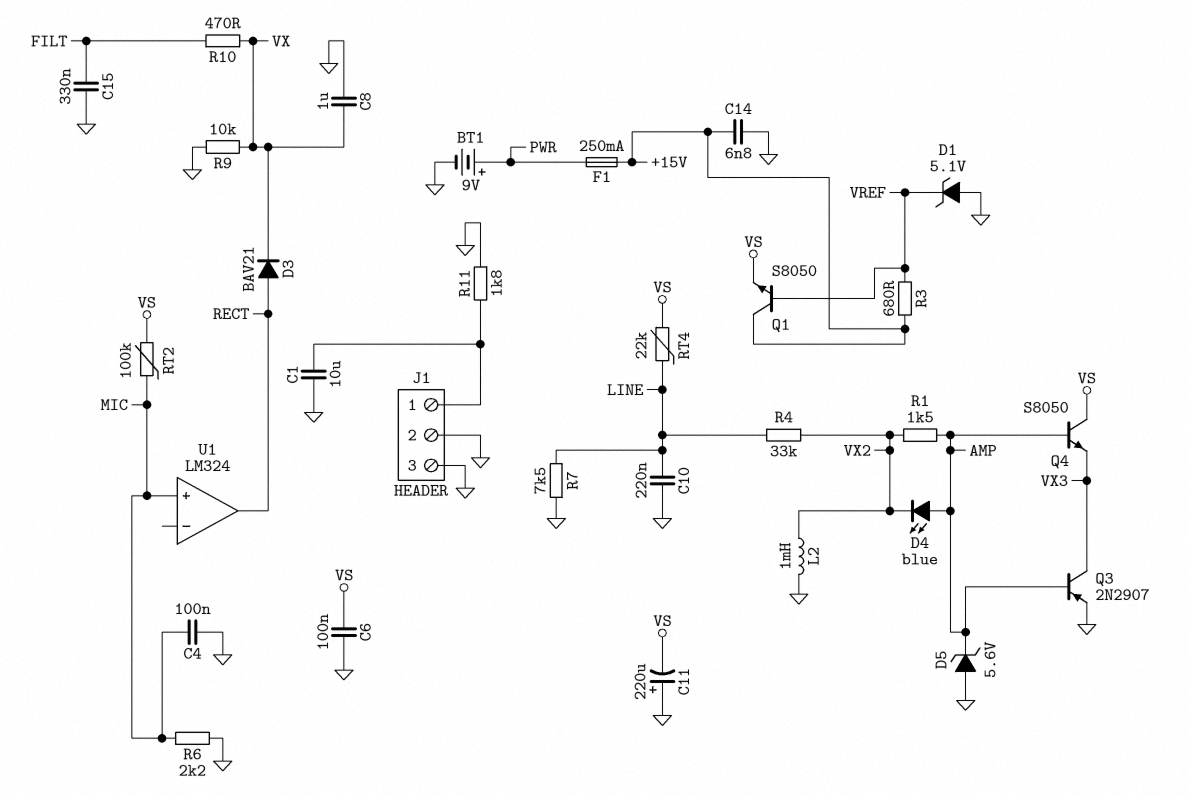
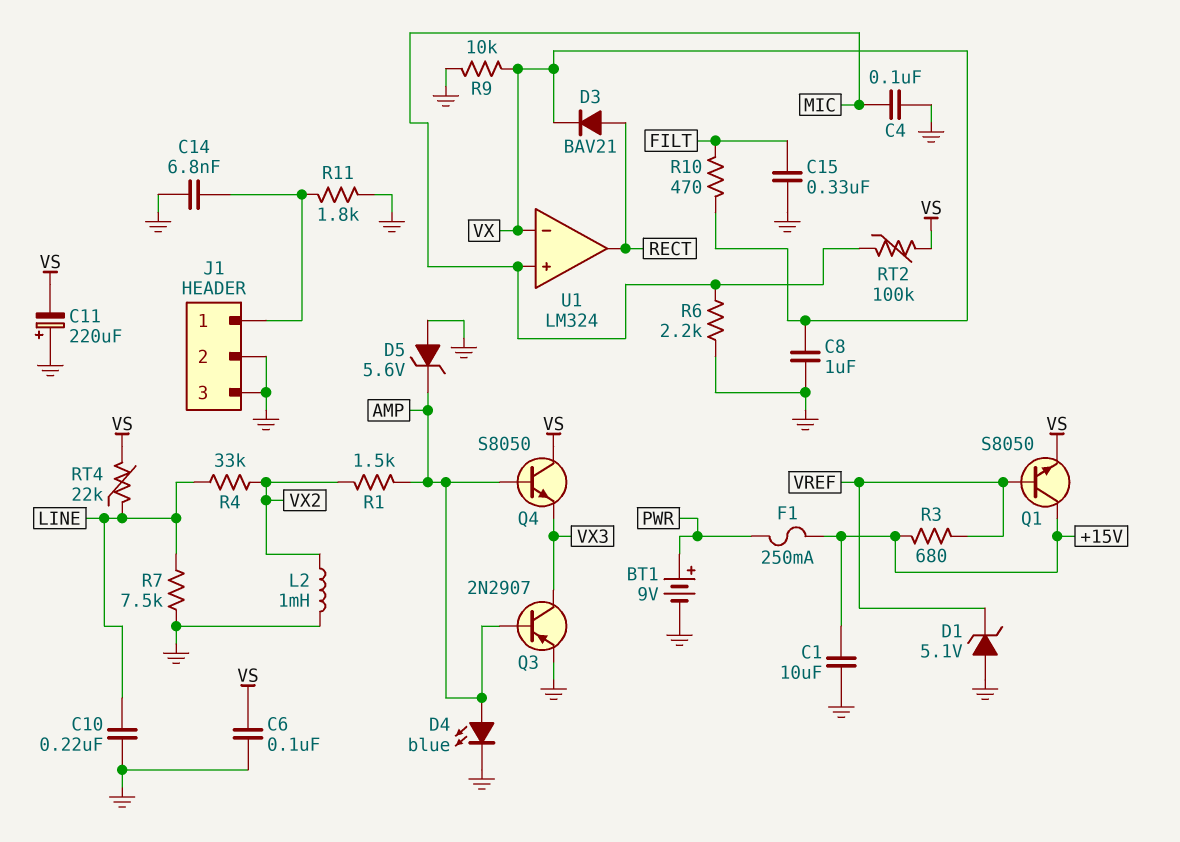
C1: 10uF (GND, J1/1) -> 10uF (+15V, GND)
C14: 6.8nF (+15V, GND) -> 6.8nF (GND, J1/1)
D4: LED blue (A AMP, K VX2) -> LED blue (A AMP, K GND)
U1 pin in-: none -> VX

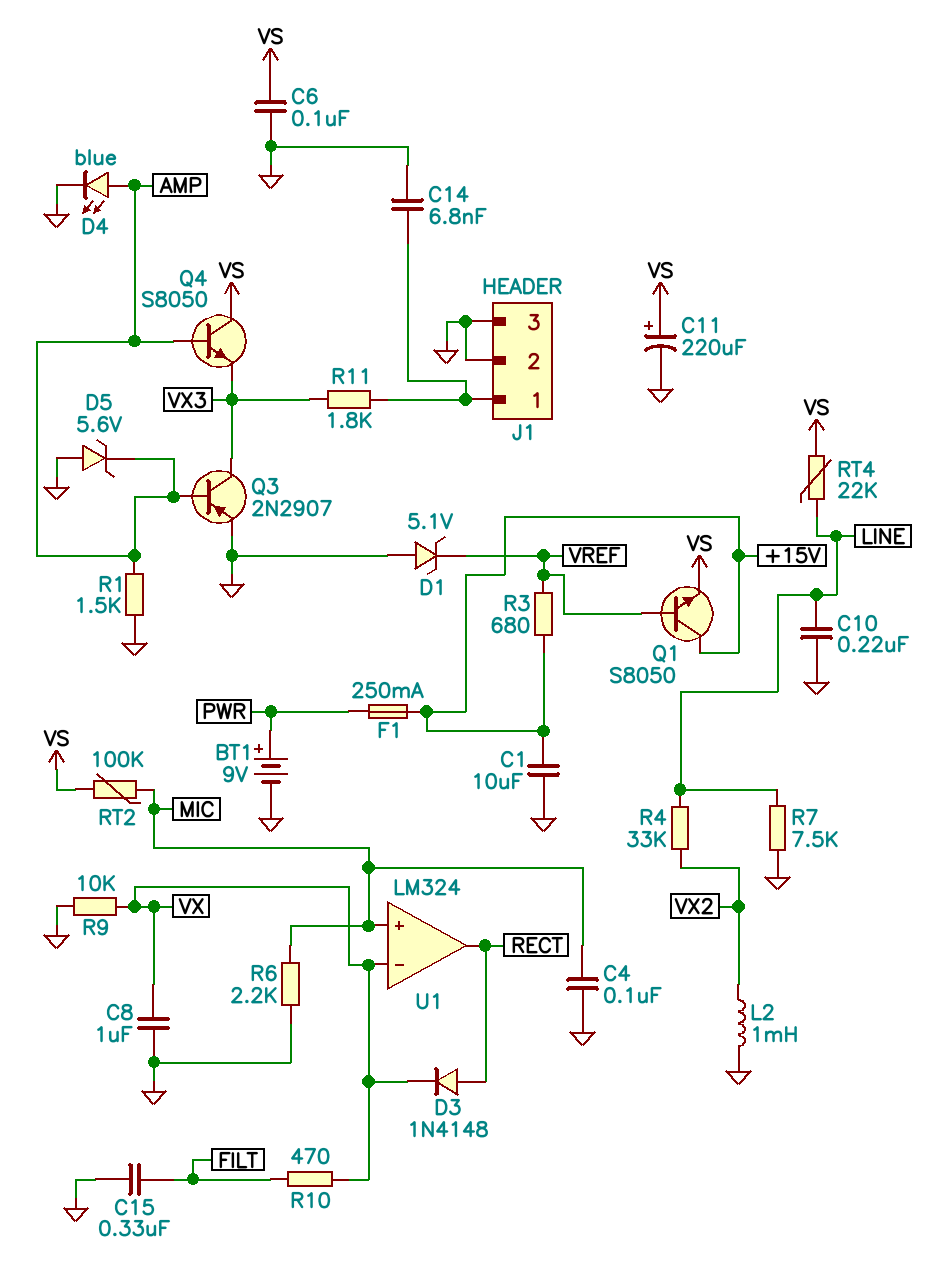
C11: 220uF (plus GND, minus VS) -> 220uF (plus VS, minus GND)
D3: diode BAV21 (A RECT, K VX) -> diode 1N4148 (A RECT, K VX)
R1: 1.5k (AMP, VX2) -> 1.5k (AMP, GND)
R11: 1.8k (GND, J1/1) -> 1.8k (J1/1, VX3)

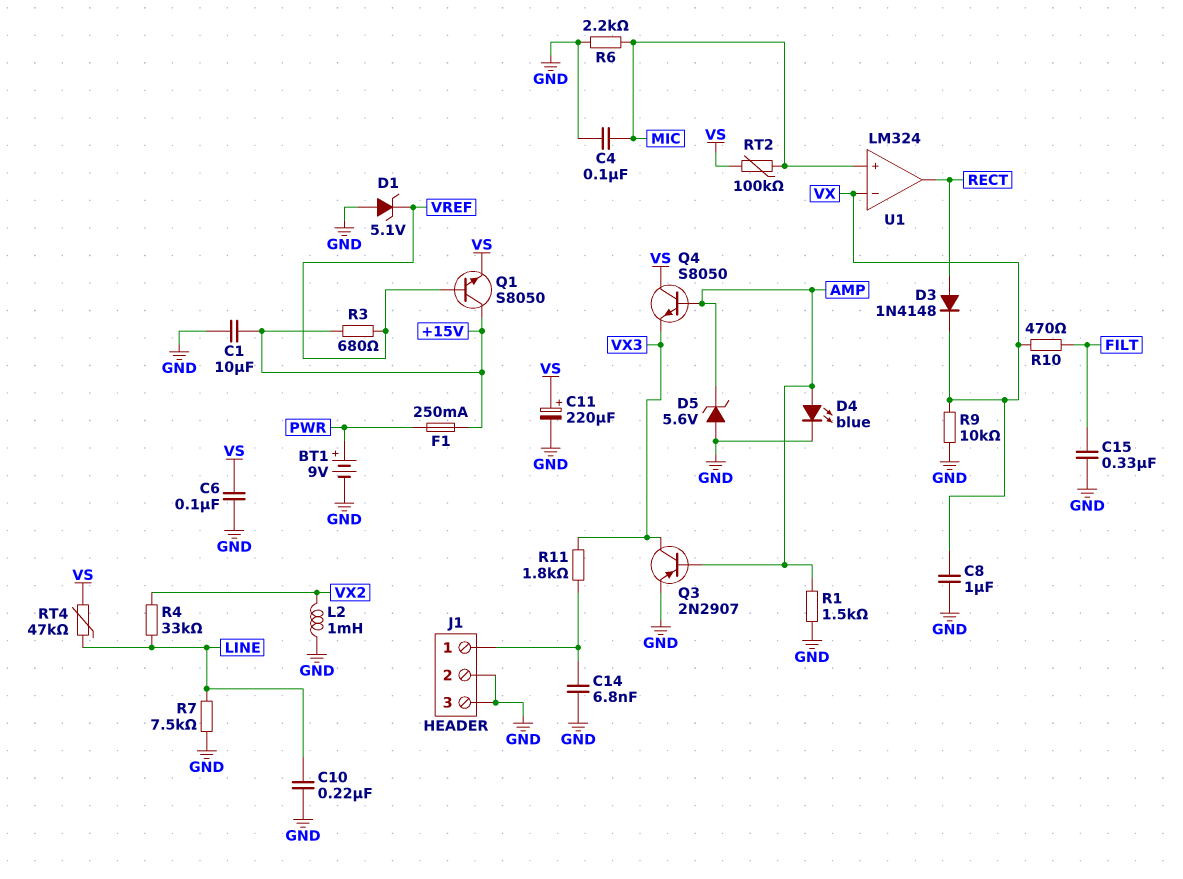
RT4: 22k (LINE, VS) -> 47k (LINE, VS)

